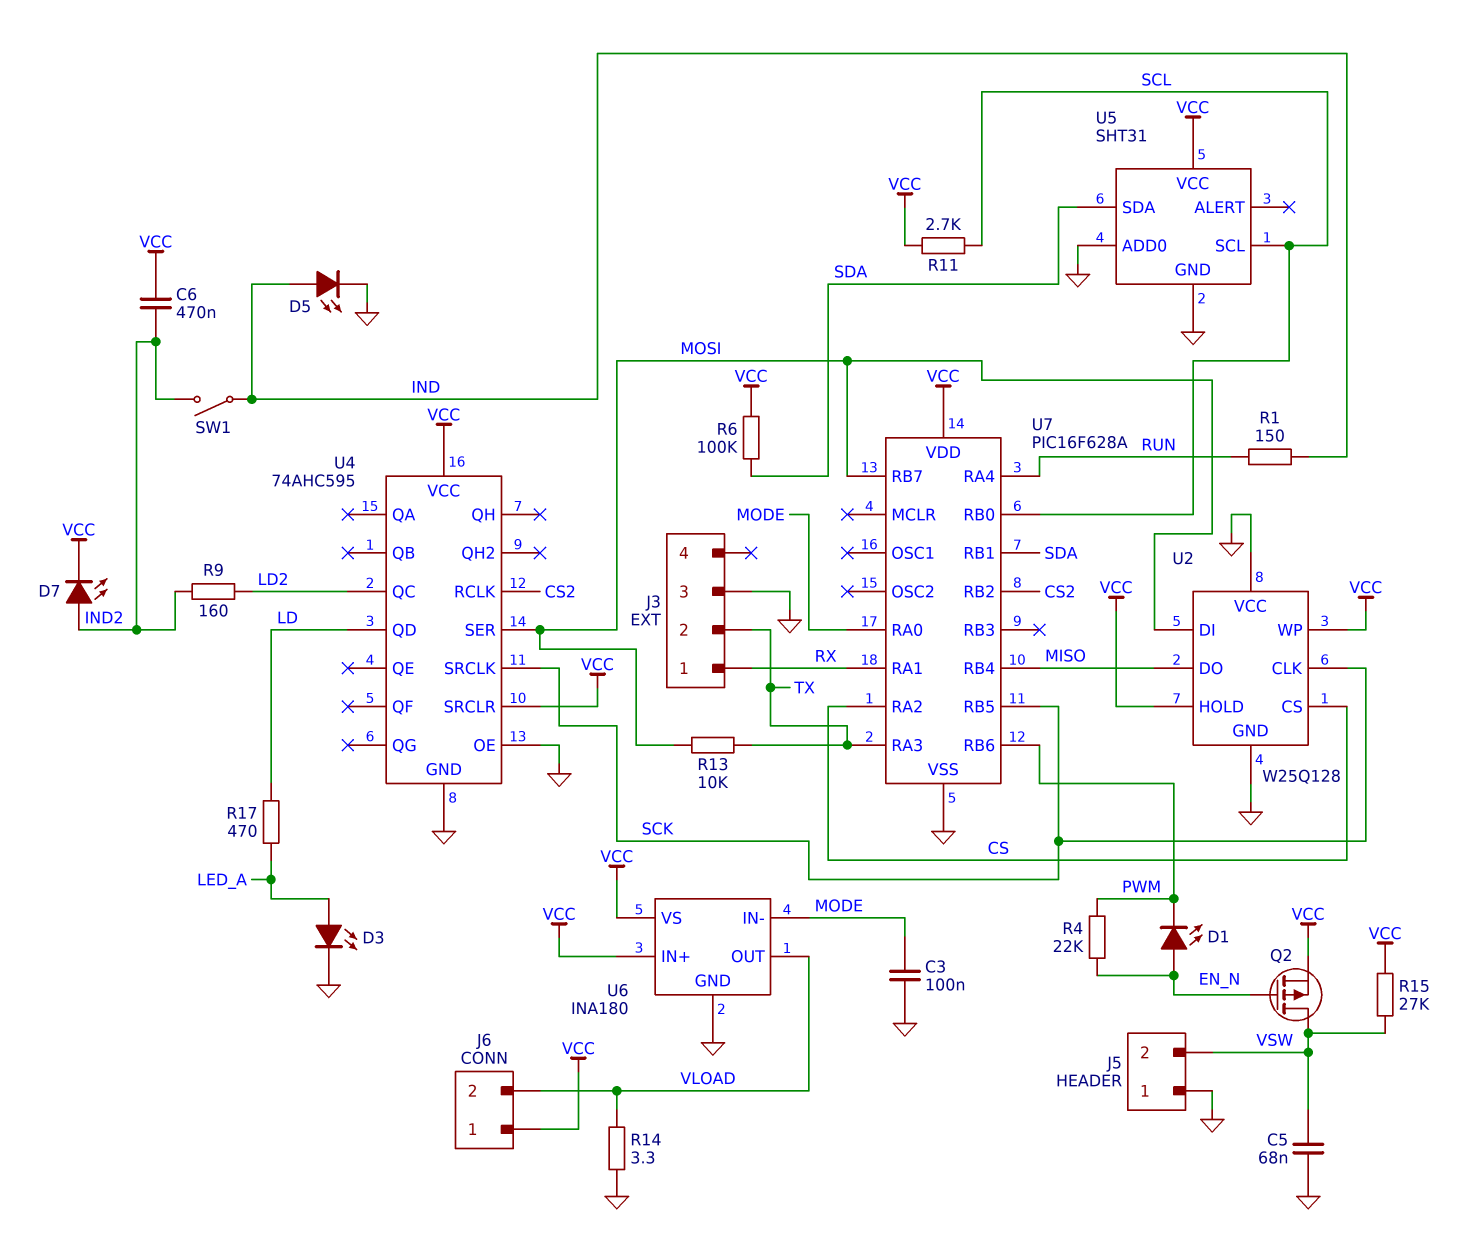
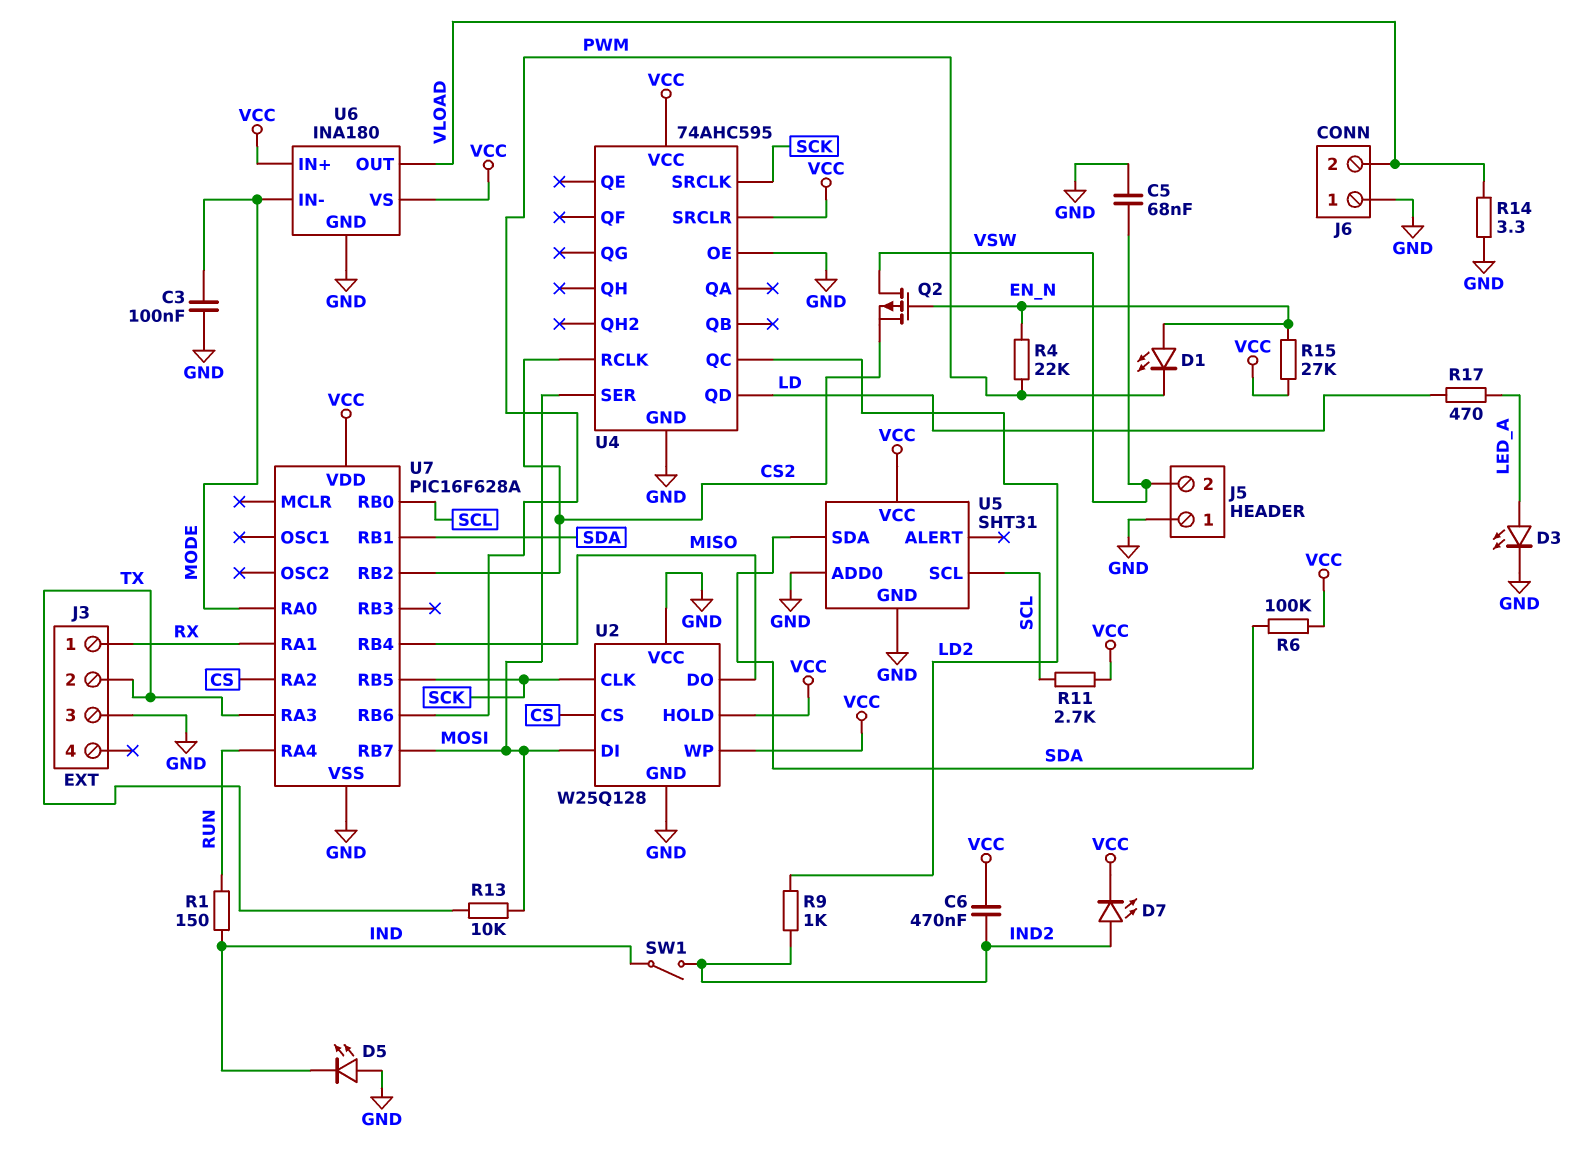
D5: LED (A IND, K GND) -> LED (A GND, K IND)
J6 pin 1: VCC -> GND
Q2: PMOS (G EN_N, D VSW, S VCC) -> PMOS (G EN_N, D VSW, S CS2)
R9: 160 (IND2, LD2) -> 1k (IND2, LD2)
R15: 27k (VCC, VSW) -> 27k (EN_N, VCC)

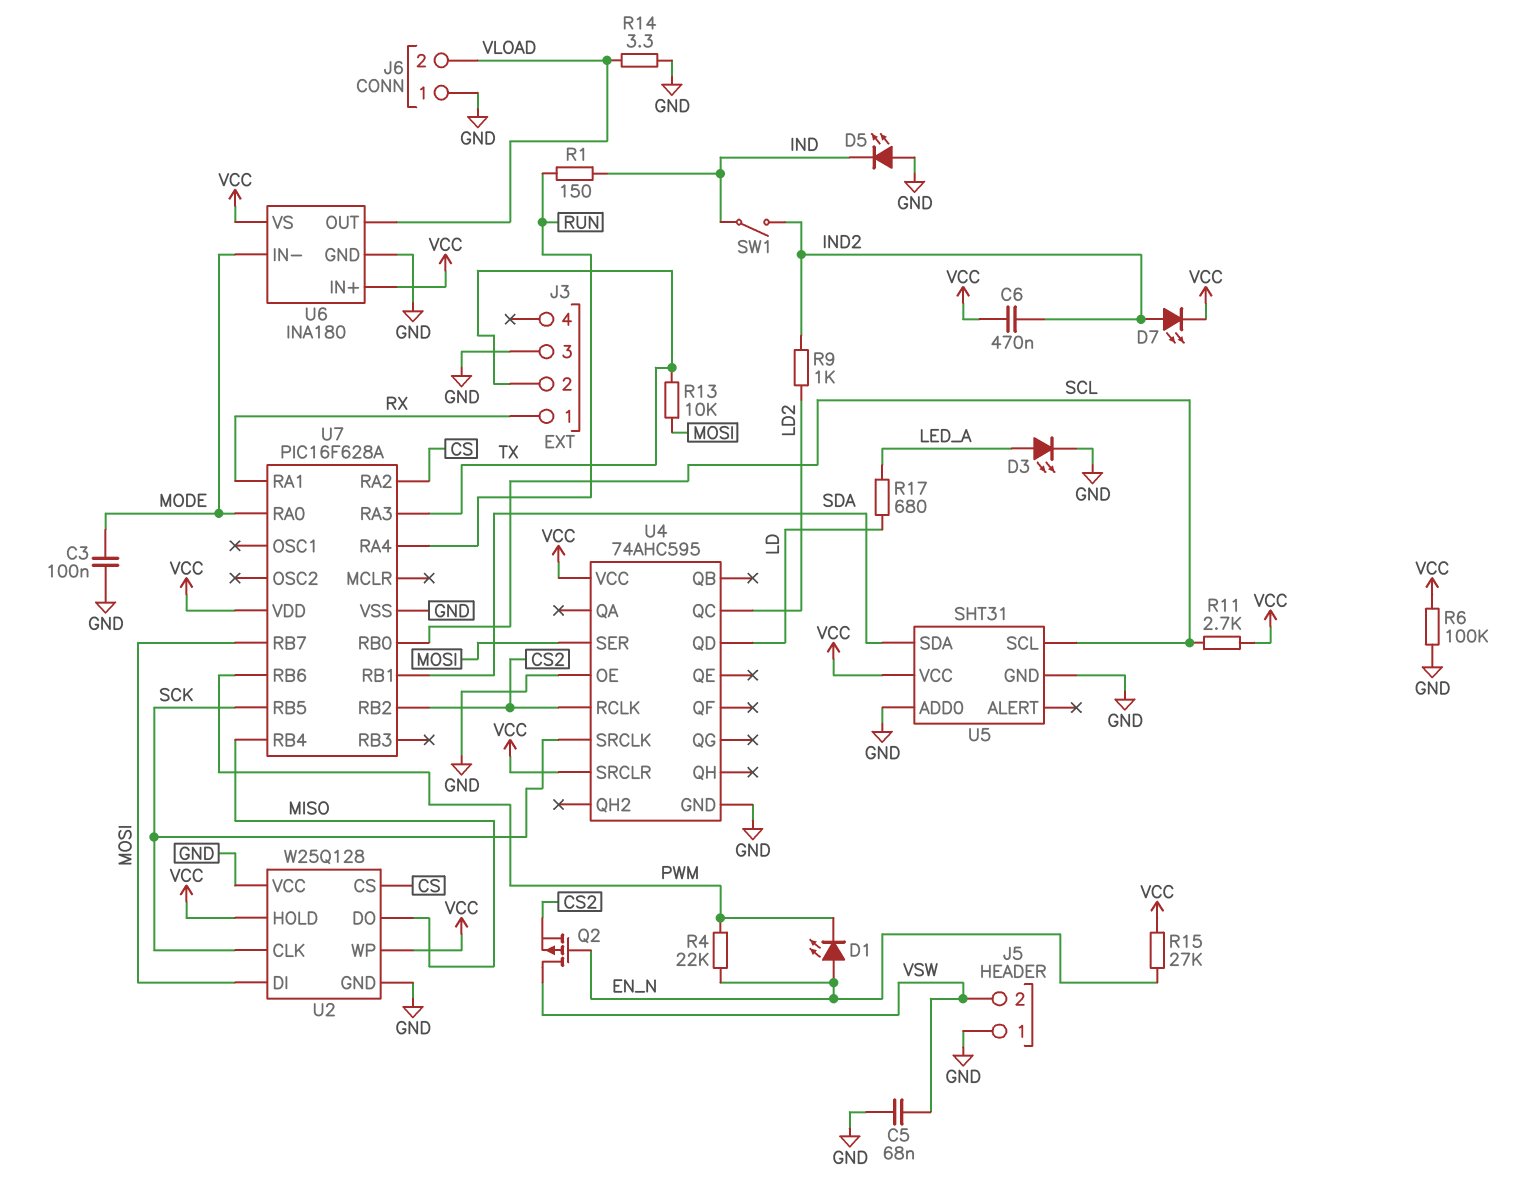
R6: 100k (SDA, VCC) -> 100k (GND, VCC)
R17: 470 (LD, LED_A) -> 680 (LD, LED_A)

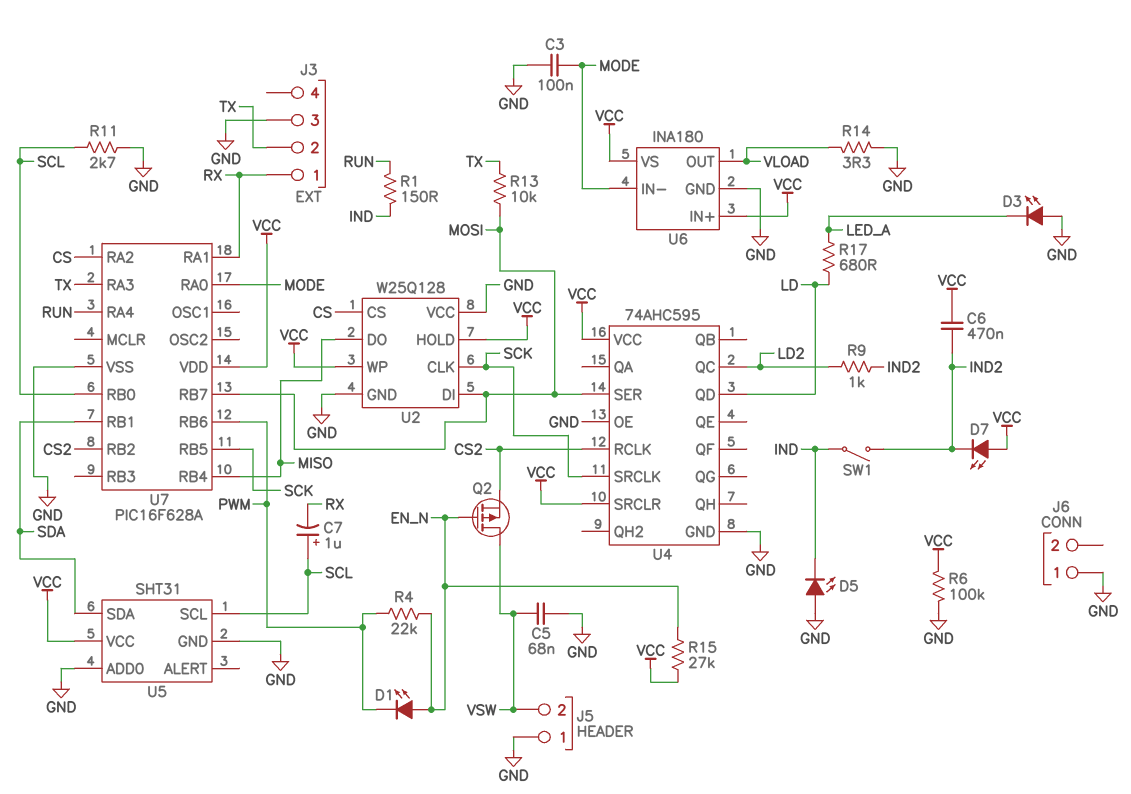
C7: none -> 1uF (plus SCL, minus RX)
D3: LED (A LED_A, K GND) -> LED (A GND, K LED_A)
D7: LED (A IND2, K VCC) -> LED (A VCC, K IND2)
J6 pin 2: VLOAD -> none
R11: 2.7k (SCL, VCC) -> 2.7k (GND, SCL)

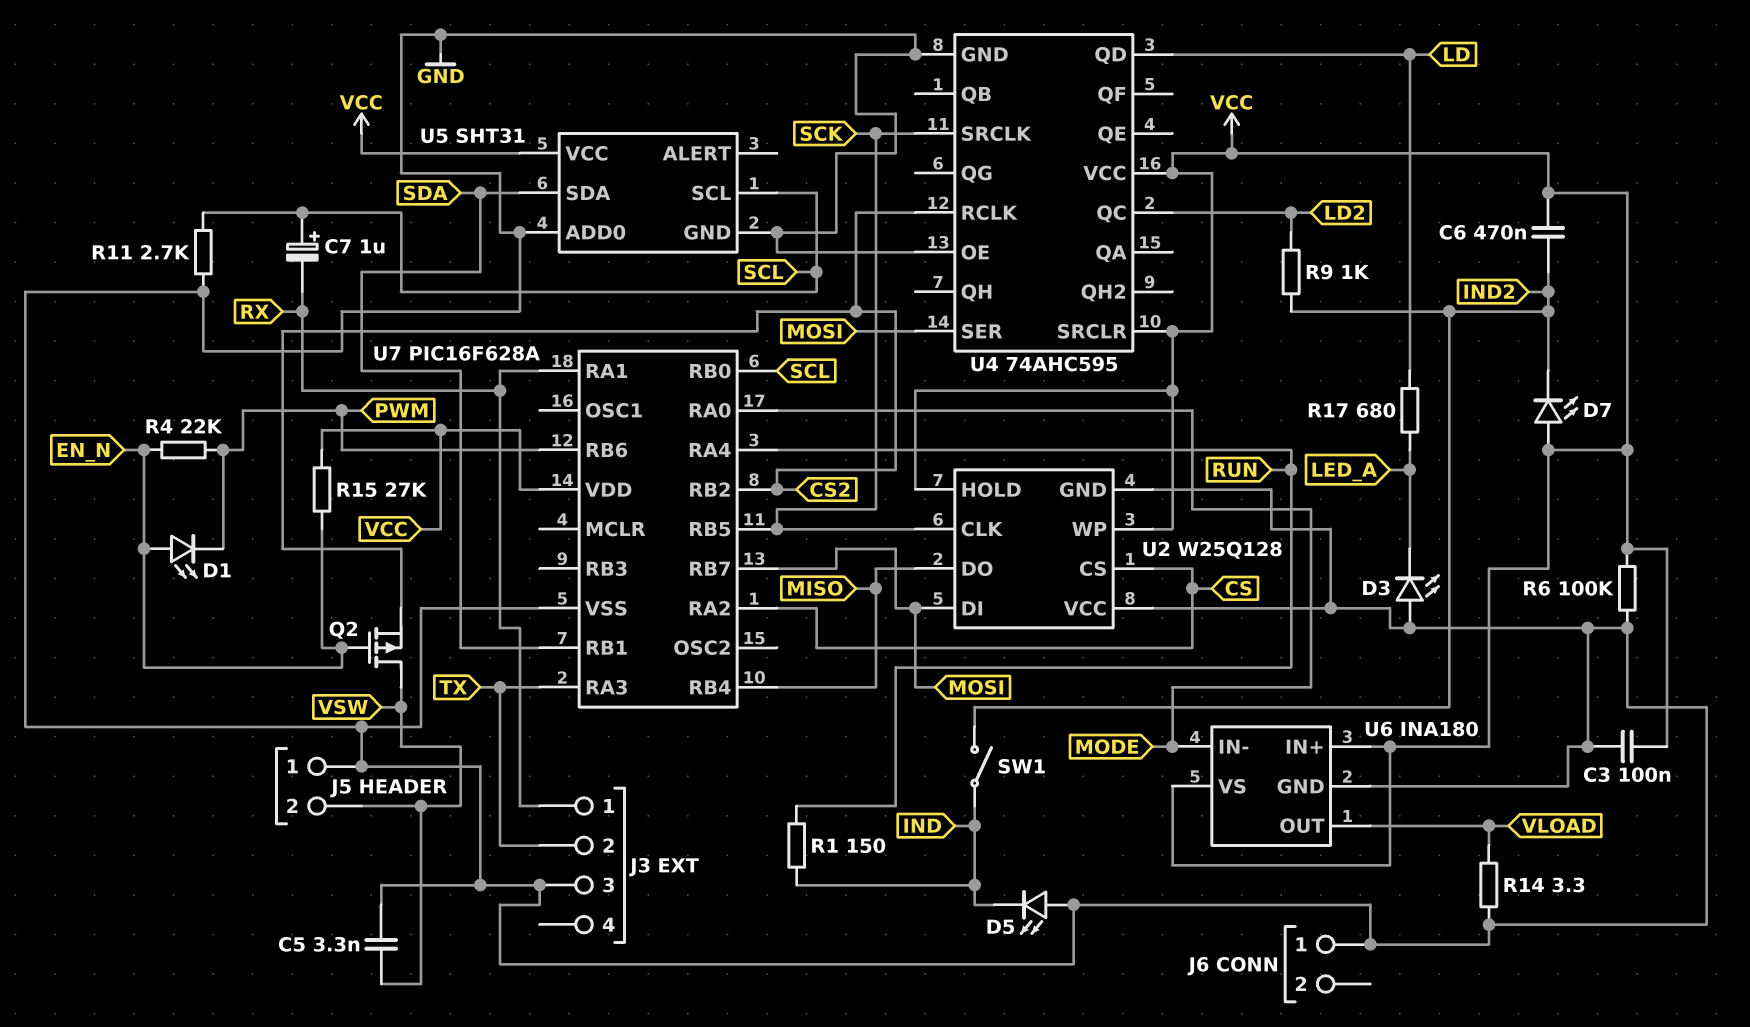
C3: 100nF (GND, MODE) -> 100nF (GND, VCC)
C5: 68nF (GND, VSW) -> 3.3nF (GND, VSW)
R13: 10k (MOSI, TX) -> none

